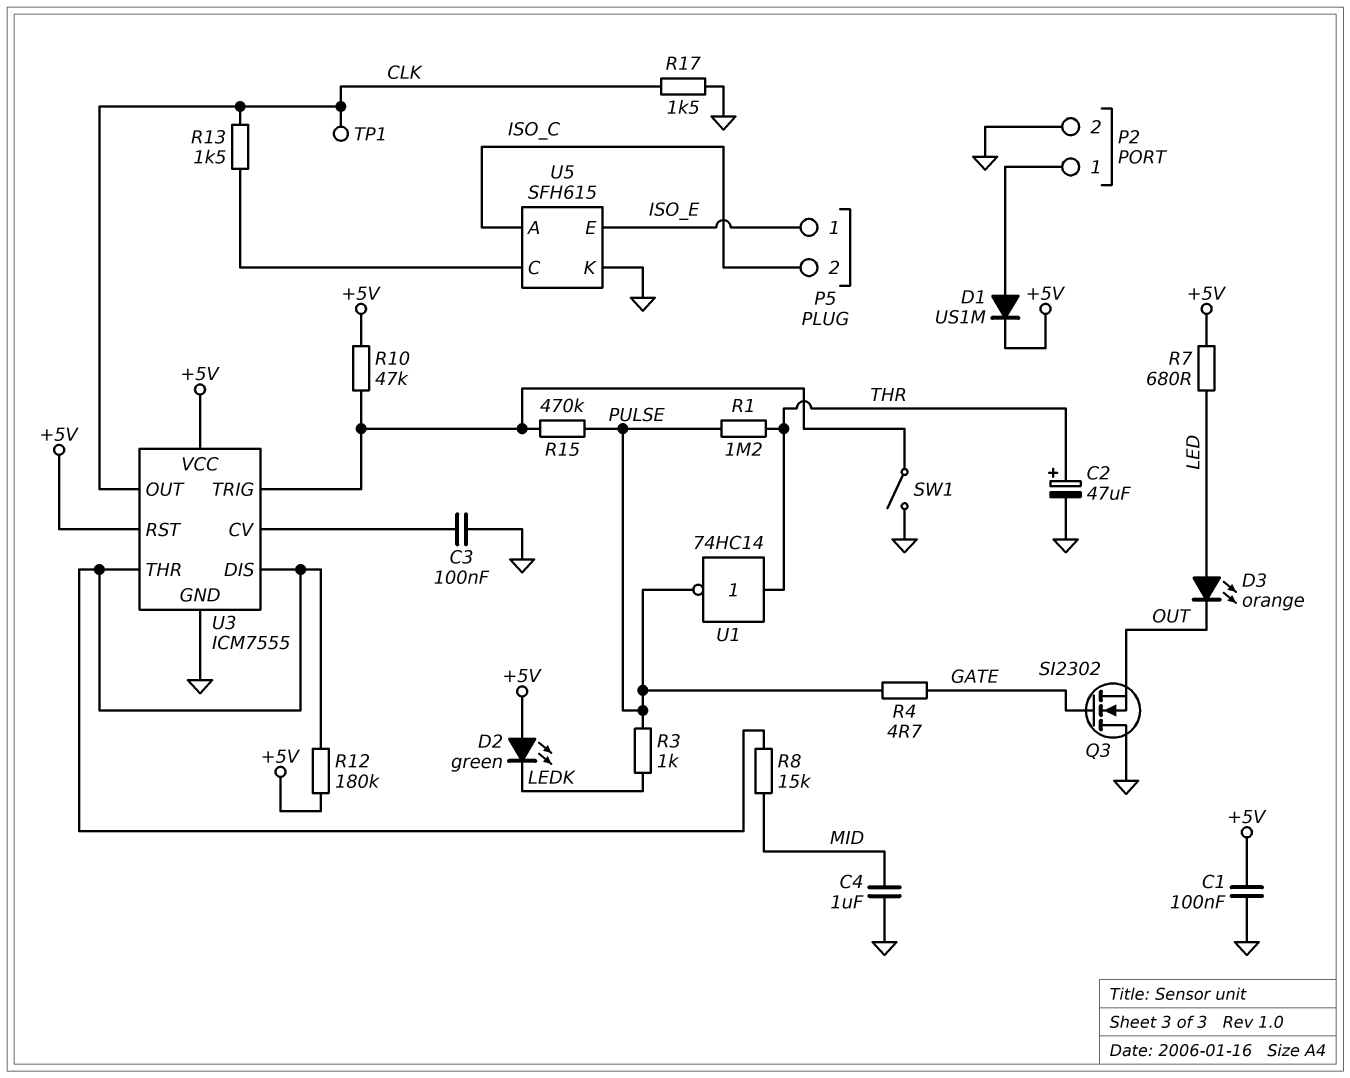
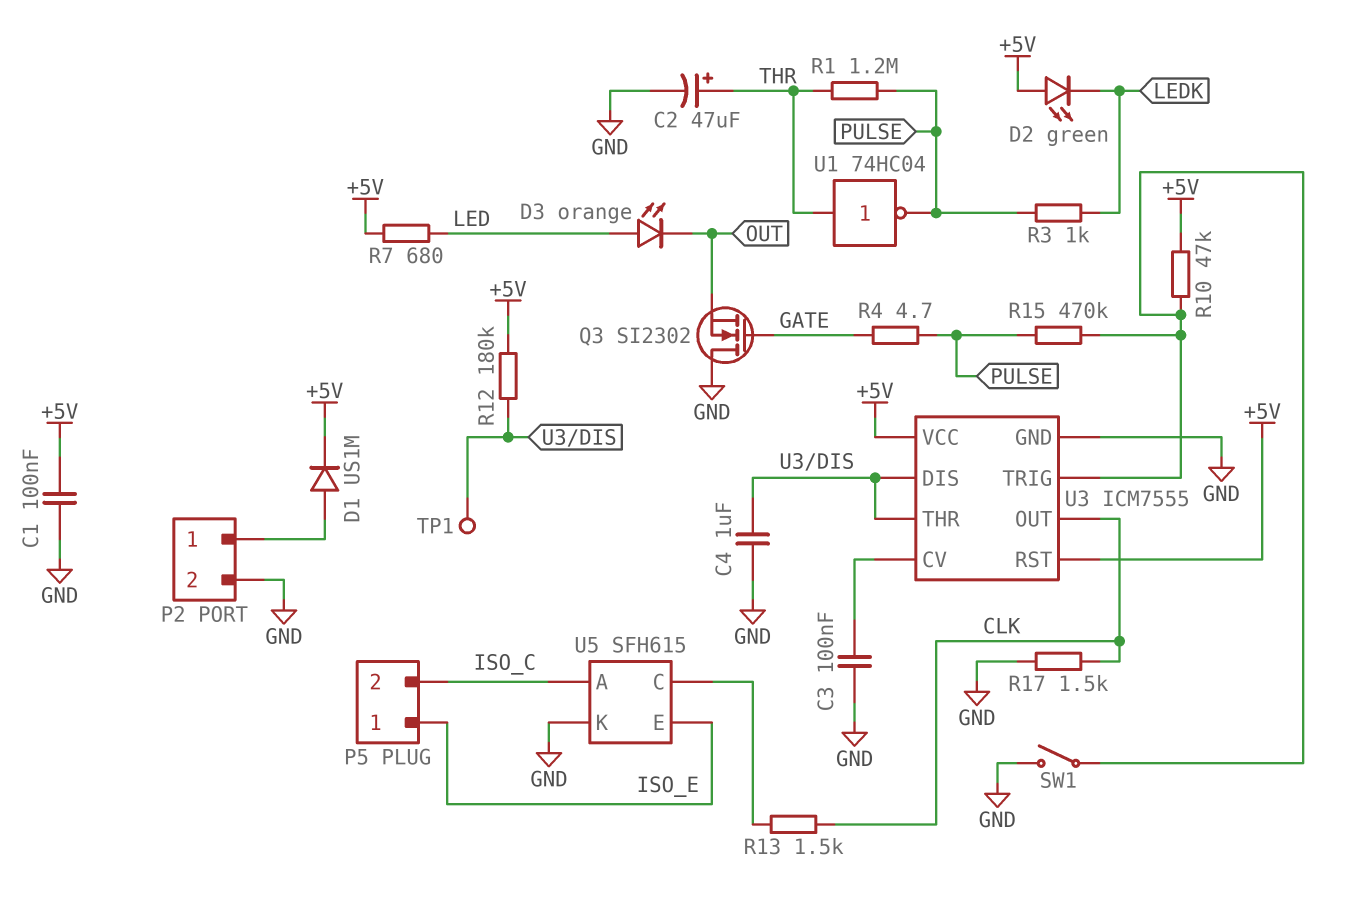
C4: 1uF (GND, MID) -> 1uF (GND, U3/DIS)
R8: 15k (MID, U3/DIS) -> none
TP1: test point (CLK) -> test point (U3/DIS)
U1: NOT 74HC14 (in THR, out PULSE) -> NOT 74HC04 (in THR, out PULSE)

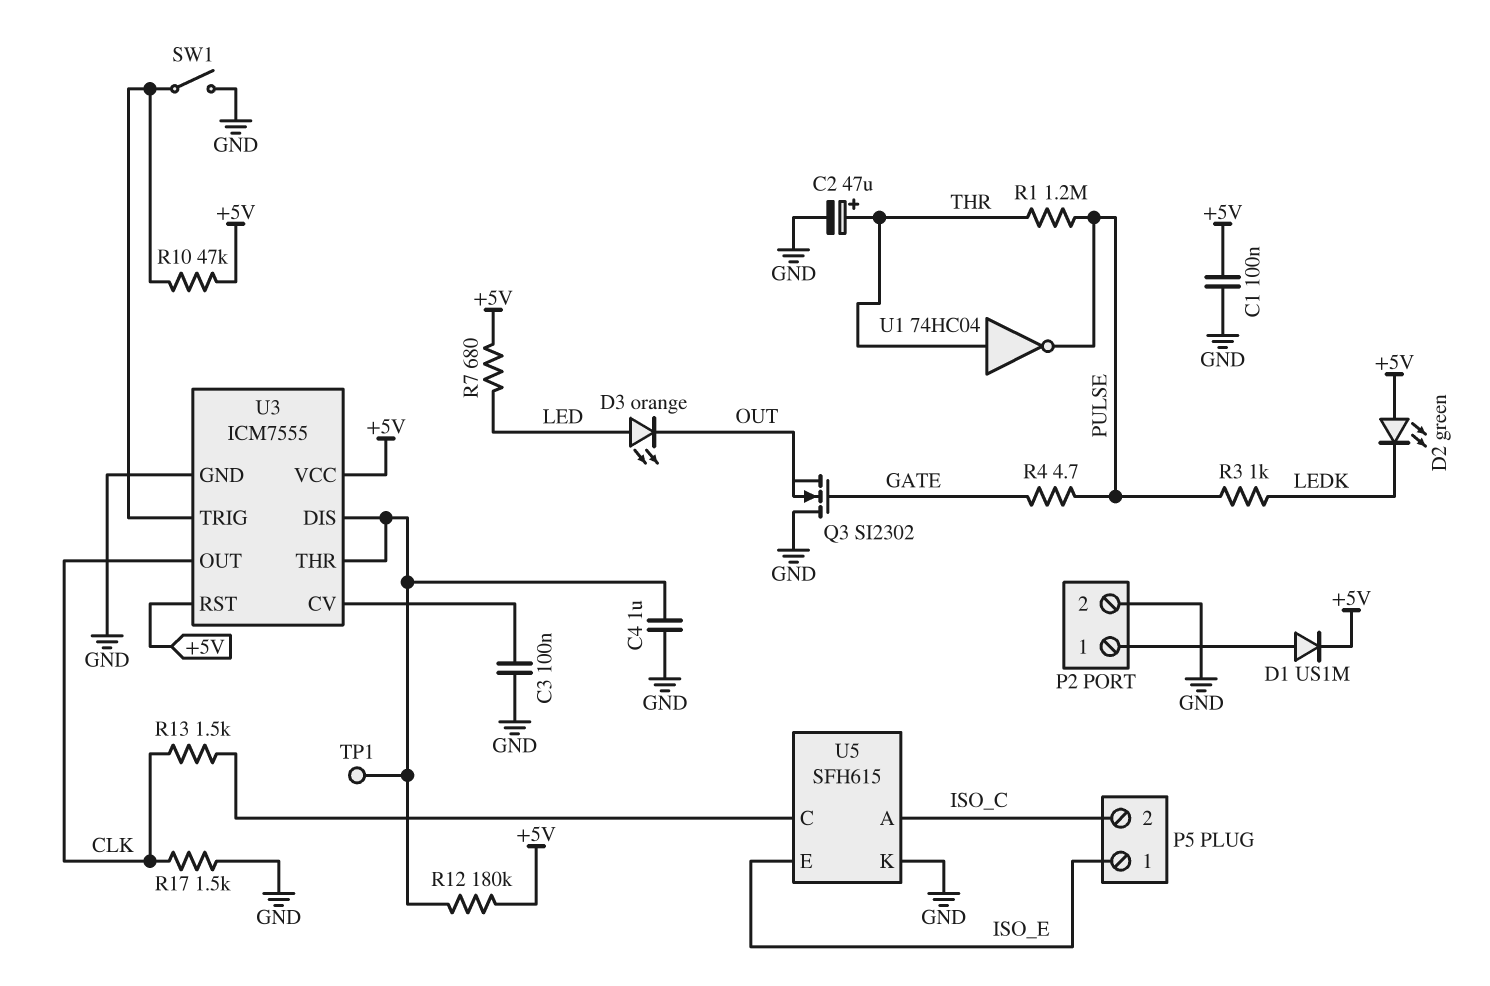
R15: 470k (PULSE, U3/TRIG) -> none

